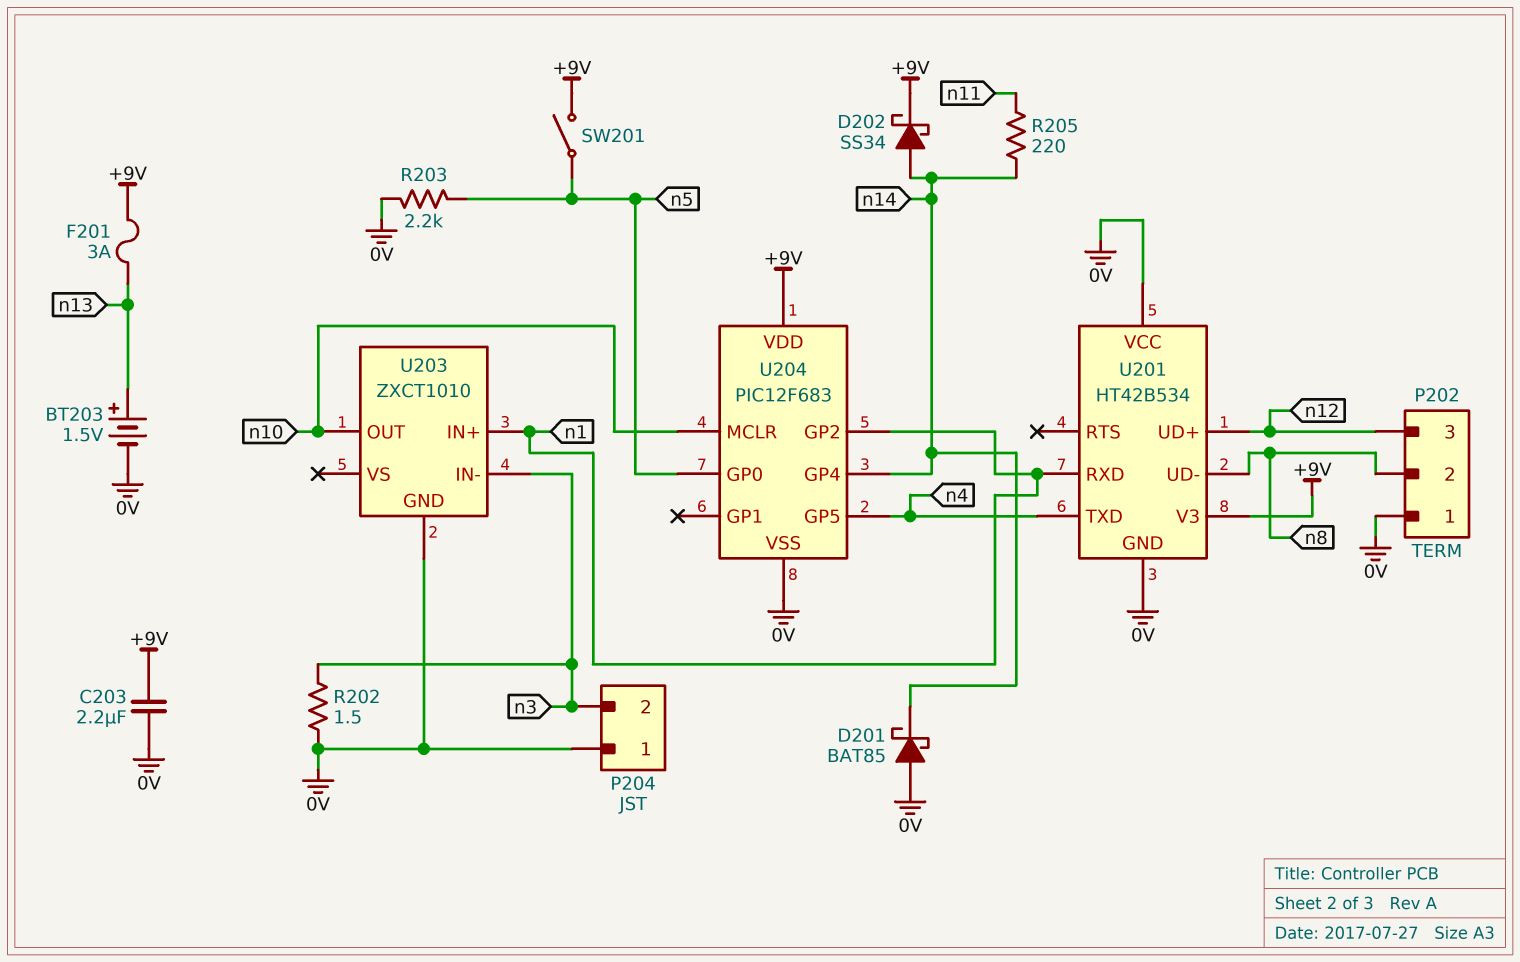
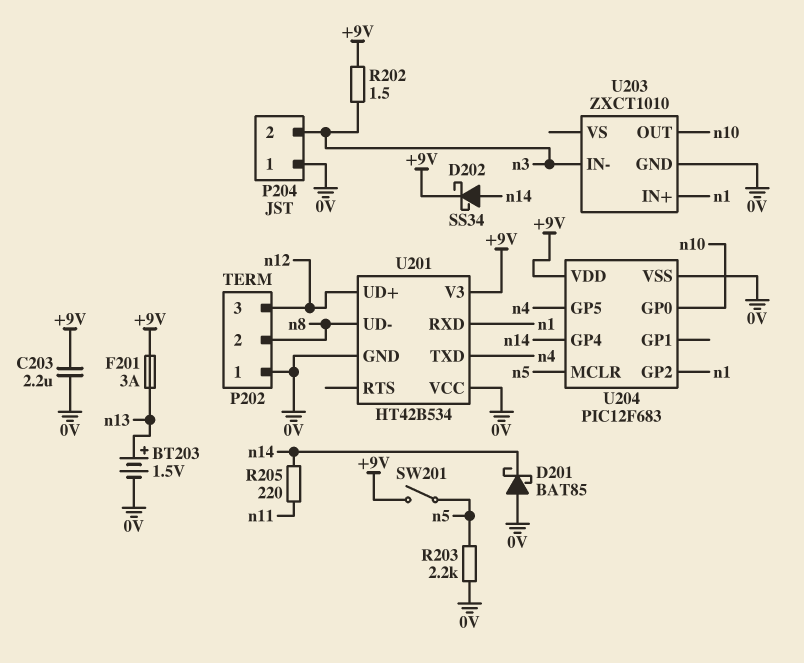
R202: 1.5 (0V, n3) -> 1.5 (+9V, n3)
U204 pin GP0: n5 -> n10
U204 pin MCLR: n10 -> n5

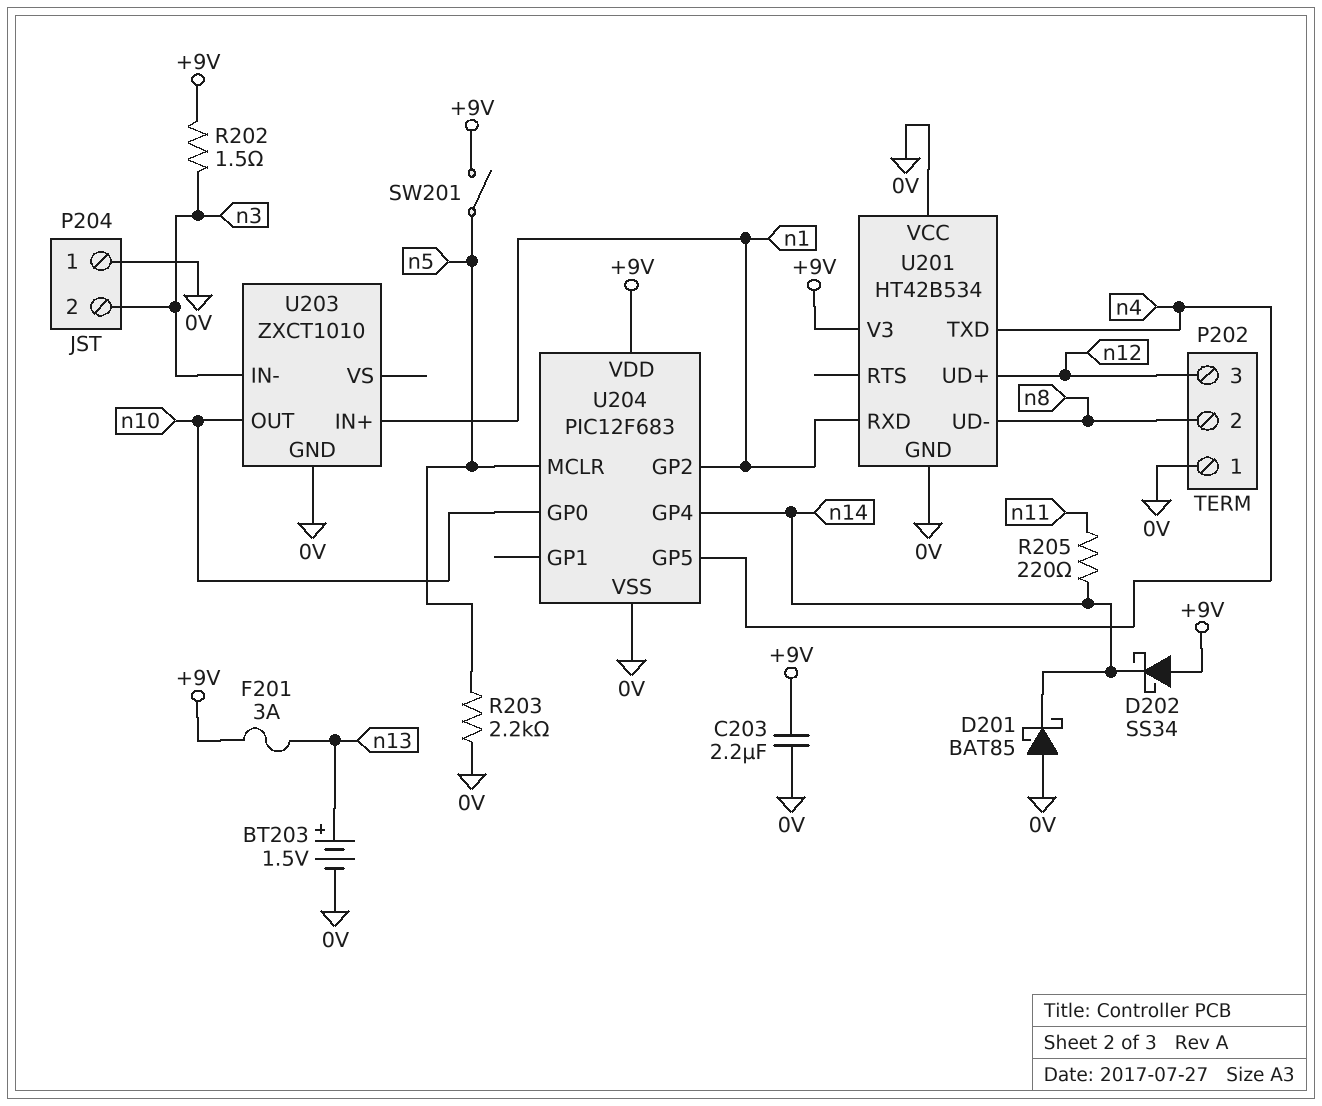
D202: schottky SS34 (A n14, K +9V) -> schottky SS34 (A +9V, K n14)

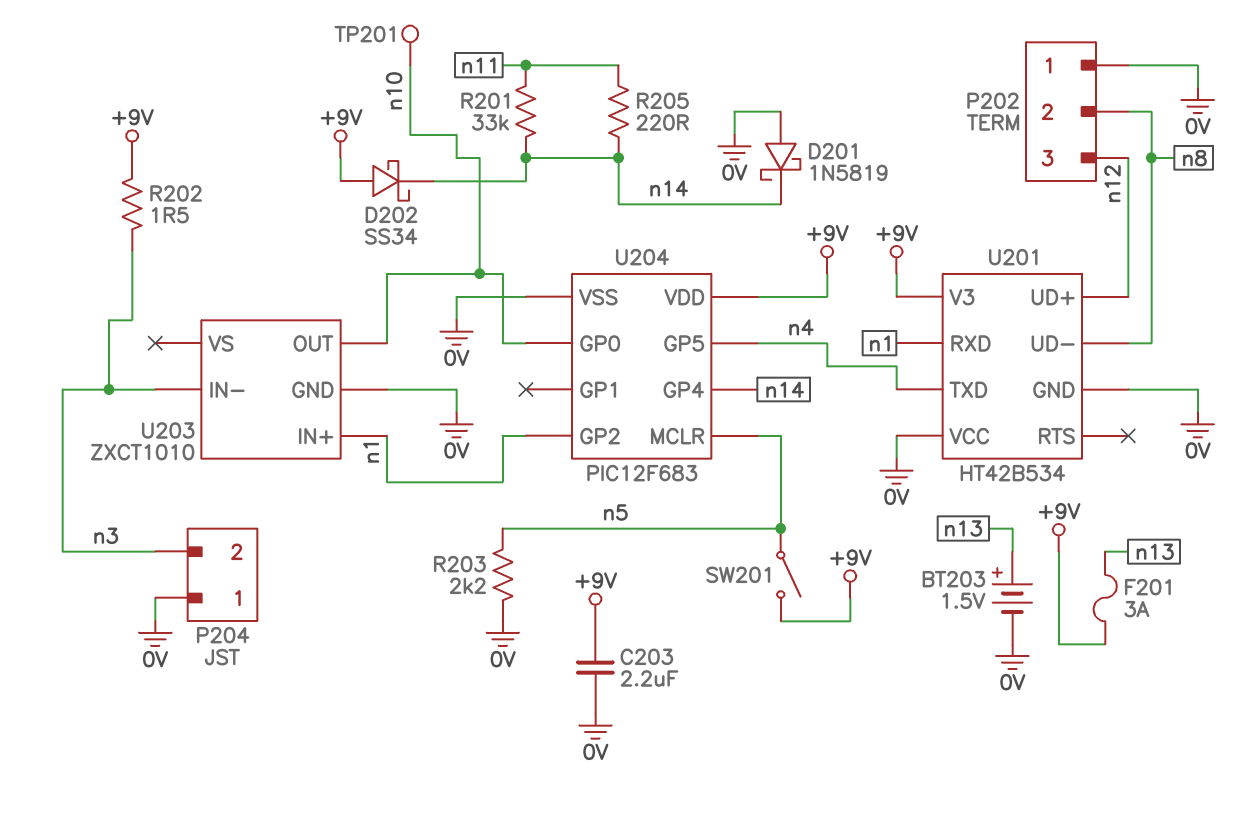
D201: schottky BAT85 (A 0V, K n14) -> schottky 1N5819 (A 0V, K n14)
R201: none -> 33k (n11, n14)
TP201: none -> test point (n10)

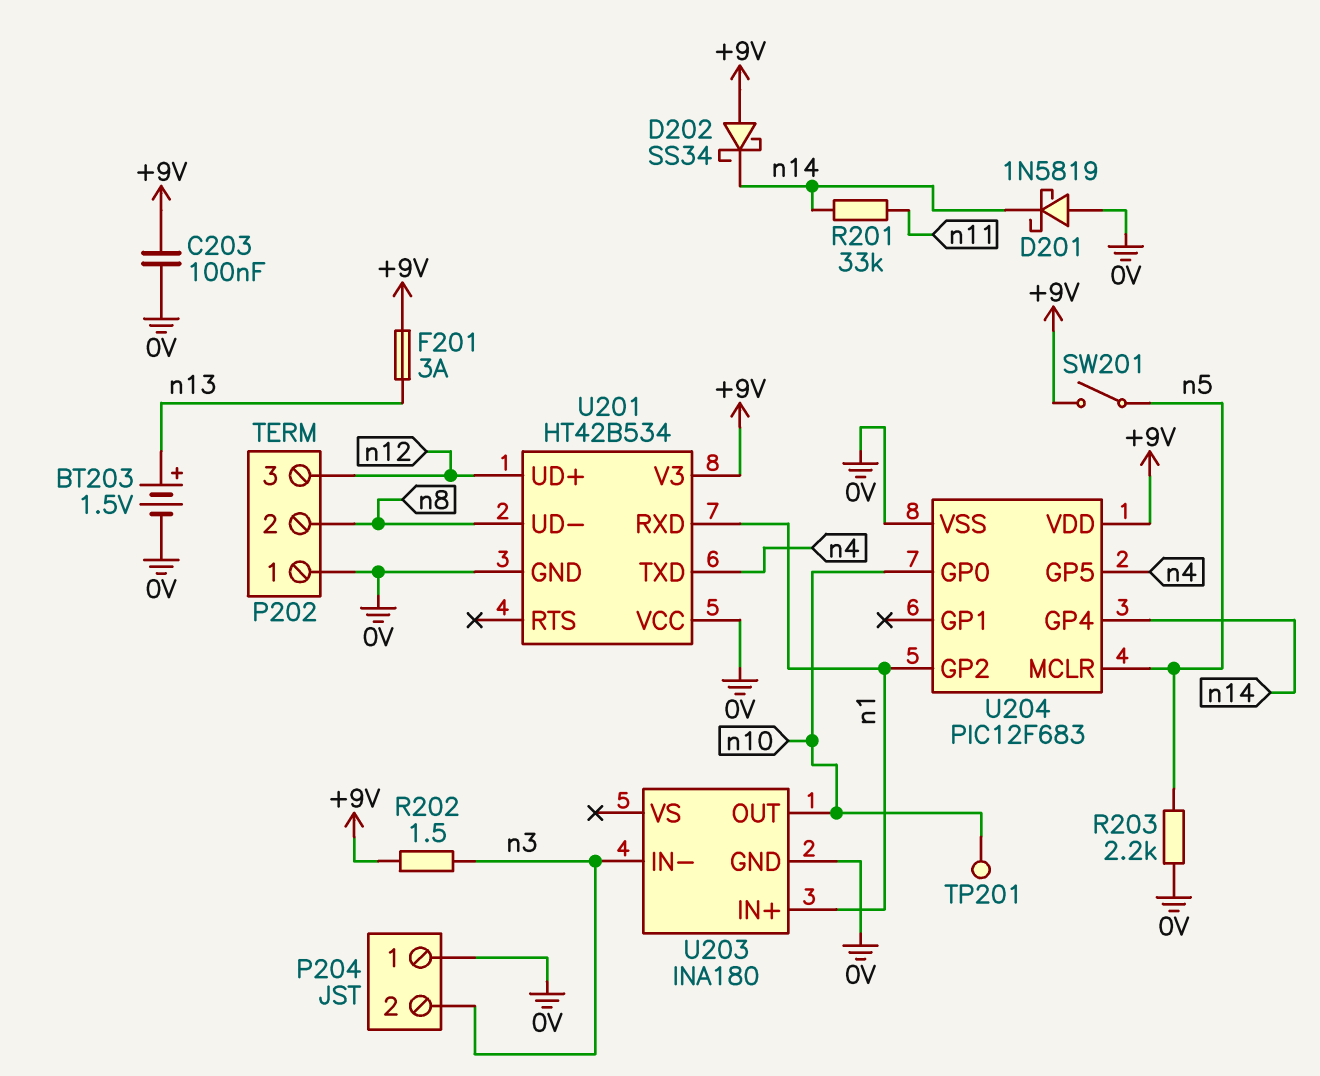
C203: 2.2uF (+9V, 0V) -> 100nF (+9V, 0V)
R205: 220 (n11, n14) -> none
U203: ZXCT1010 -> INA180

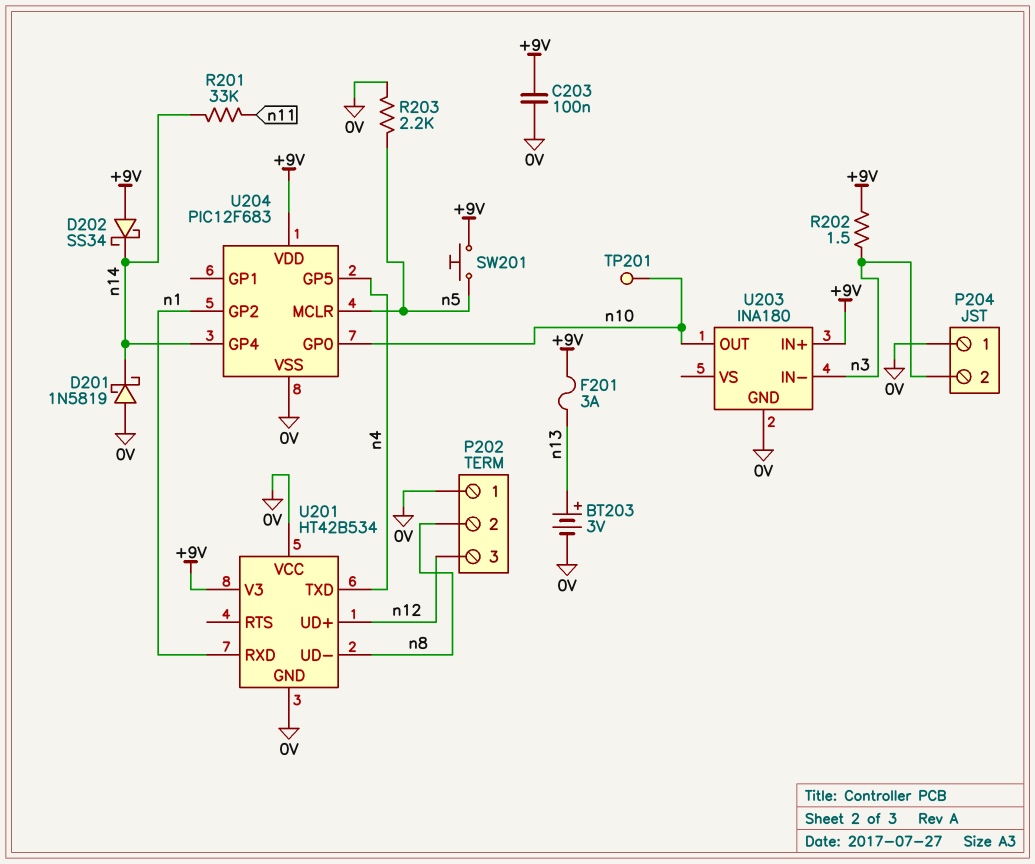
BT203: 1.5V (plus n13, minus 0V) -> 3V (plus n13, minus 0V)
SW201: switch (+9V, n5) -> button (+9V, n5)
U203 pin IN+: n1 -> +9V

